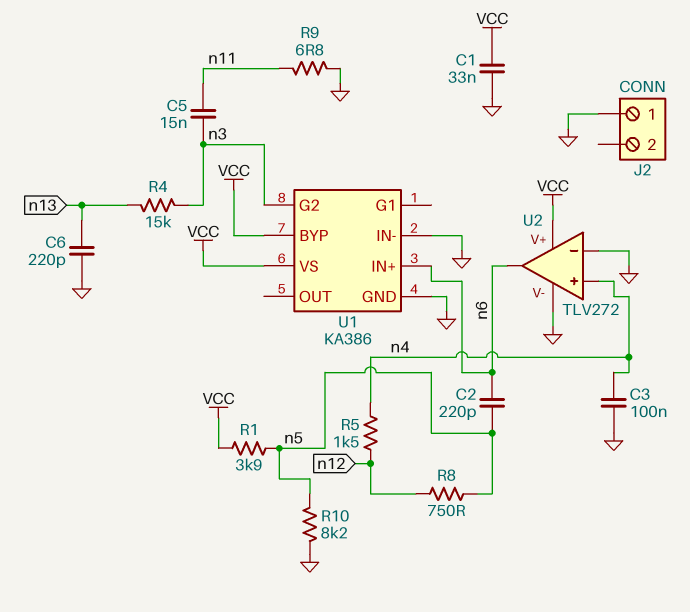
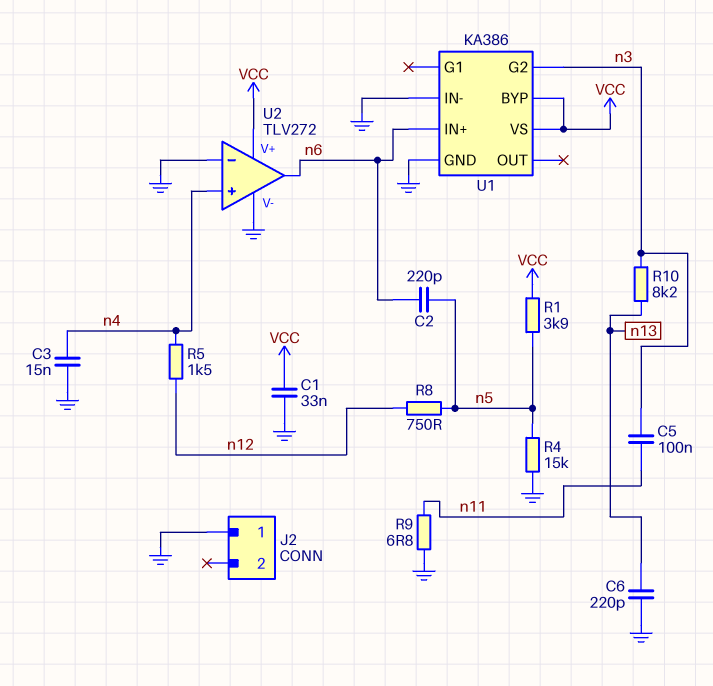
C3: 100nF (GND, n4) -> 15nF (GND, n4)
C5: 15nF (n3, n11) -> 100nF (n3, n11)
R4: 15k (n3, n13) -> 15k (GND, n5)
R10: 8.2k (GND, n5) -> 8.2k (n3, n13)

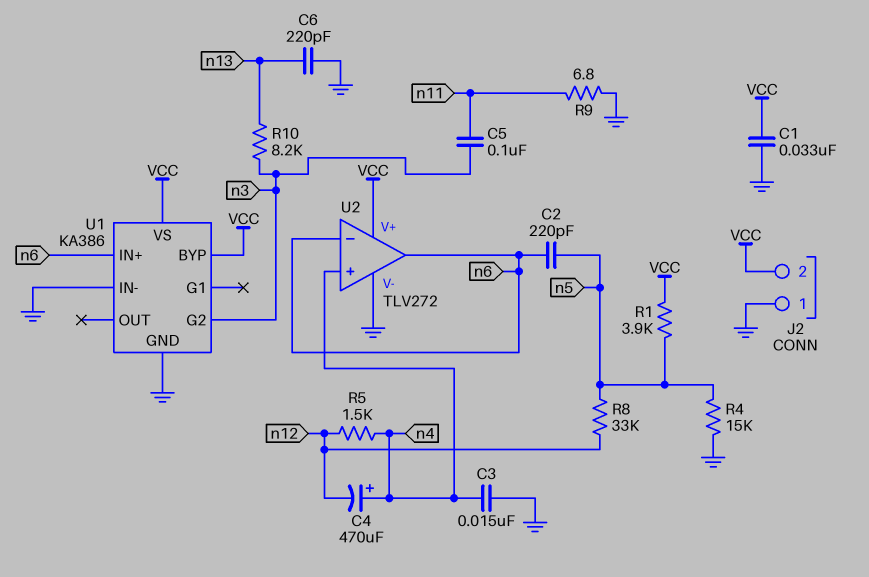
C4: none -> 470uF (plus n4, minus n12)
J2 pin 2: none -> VCC
R8: 750 (n5, n12) -> 33k (n5, n12)
U2 pin in-: GND -> n6

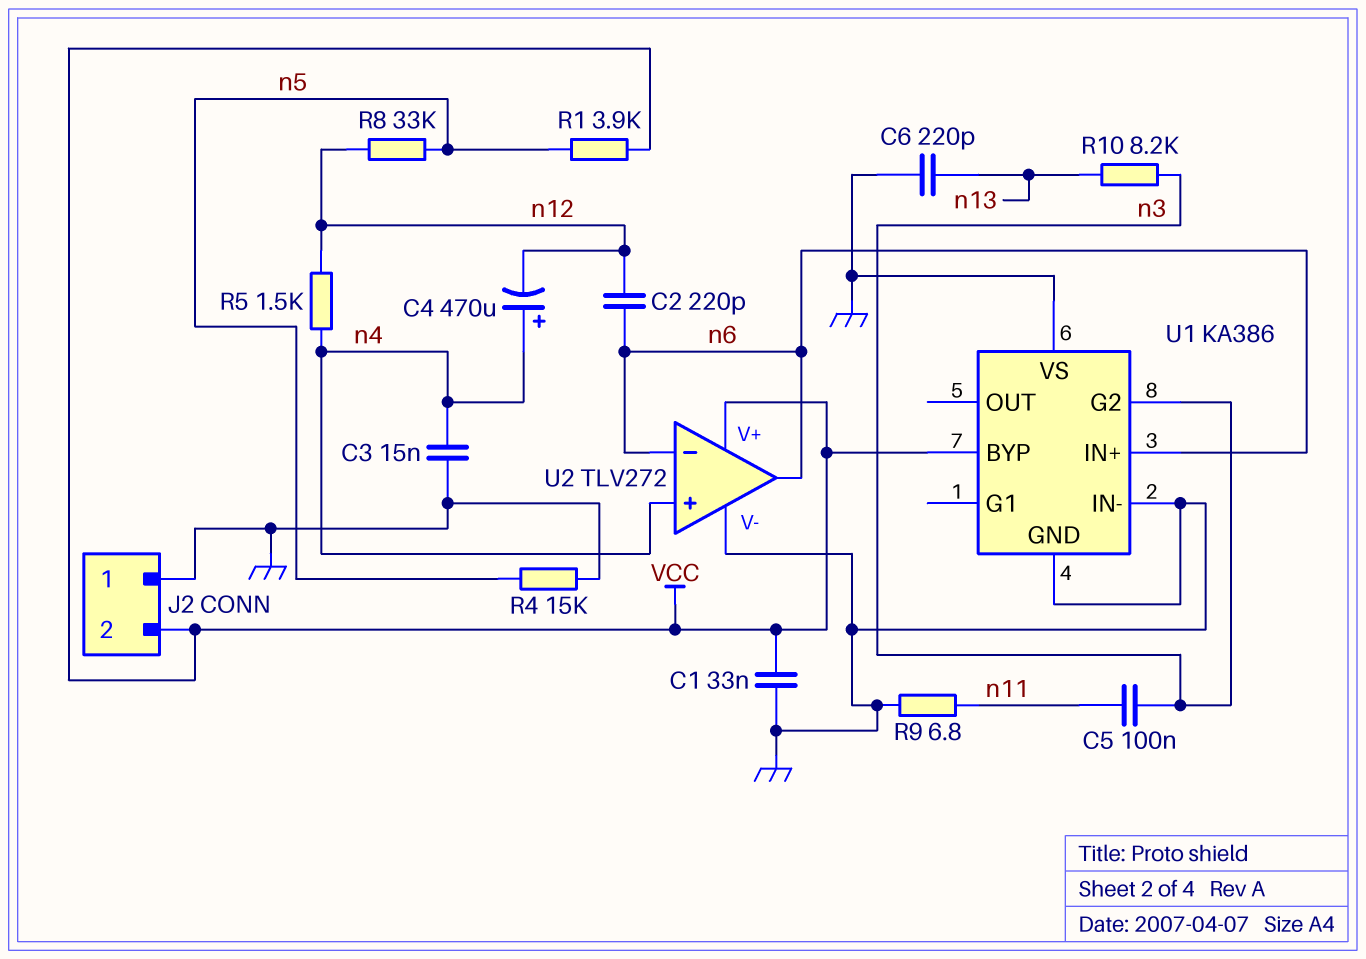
C2: 220pF (n5, n6) -> 220pF (n6, n12)
U1 pin VS: VCC -> GND

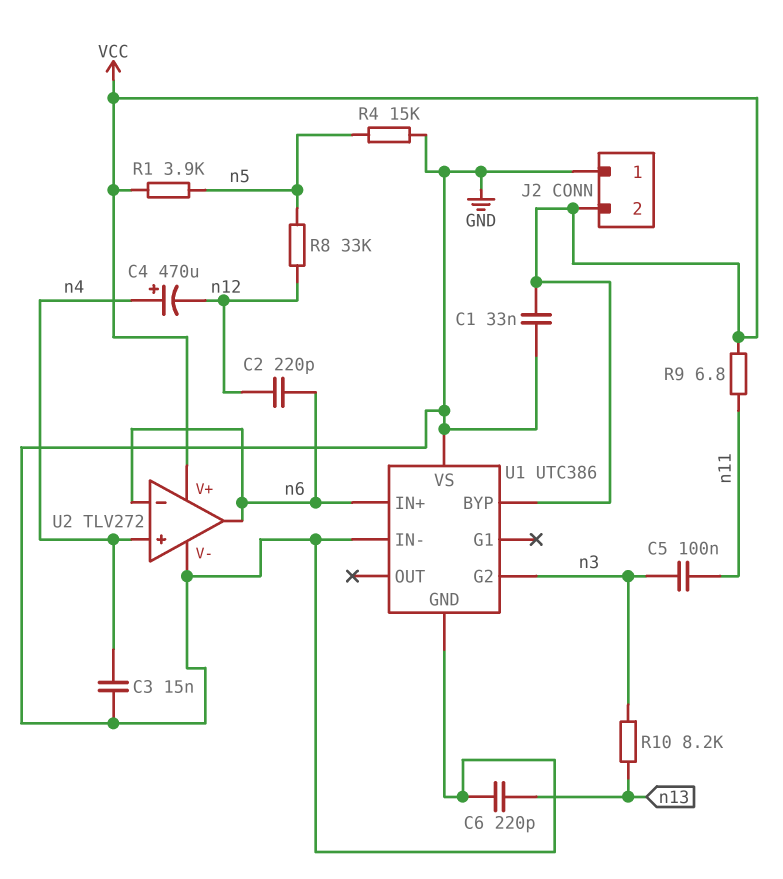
R5: 1.5k (n4, n12) -> none
R9: 6.8 (GND, n11) -> 6.8 (VCC, n11)
U1: KA386 -> UTC386

